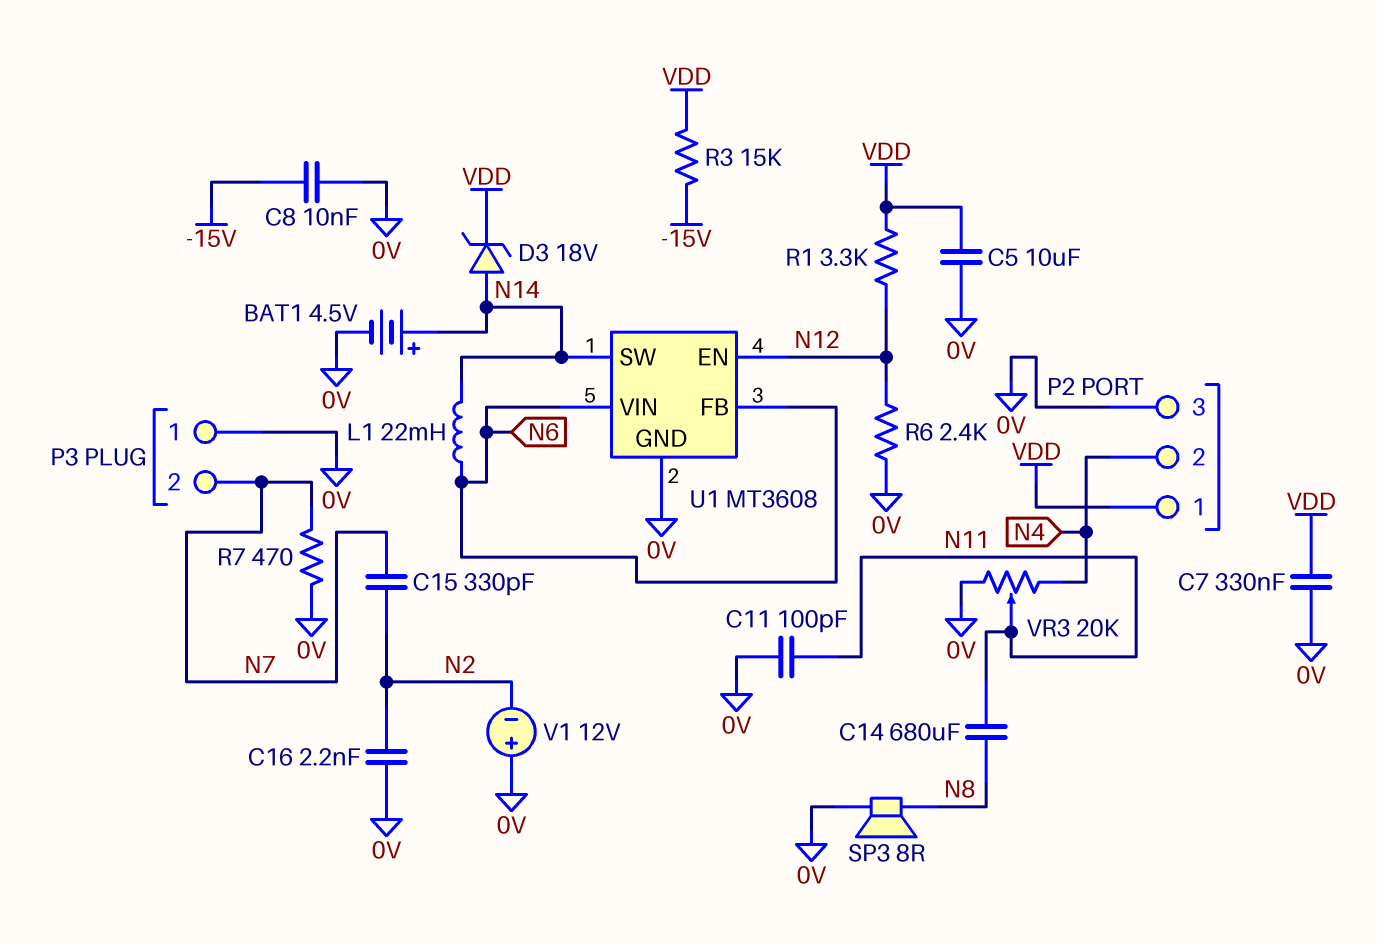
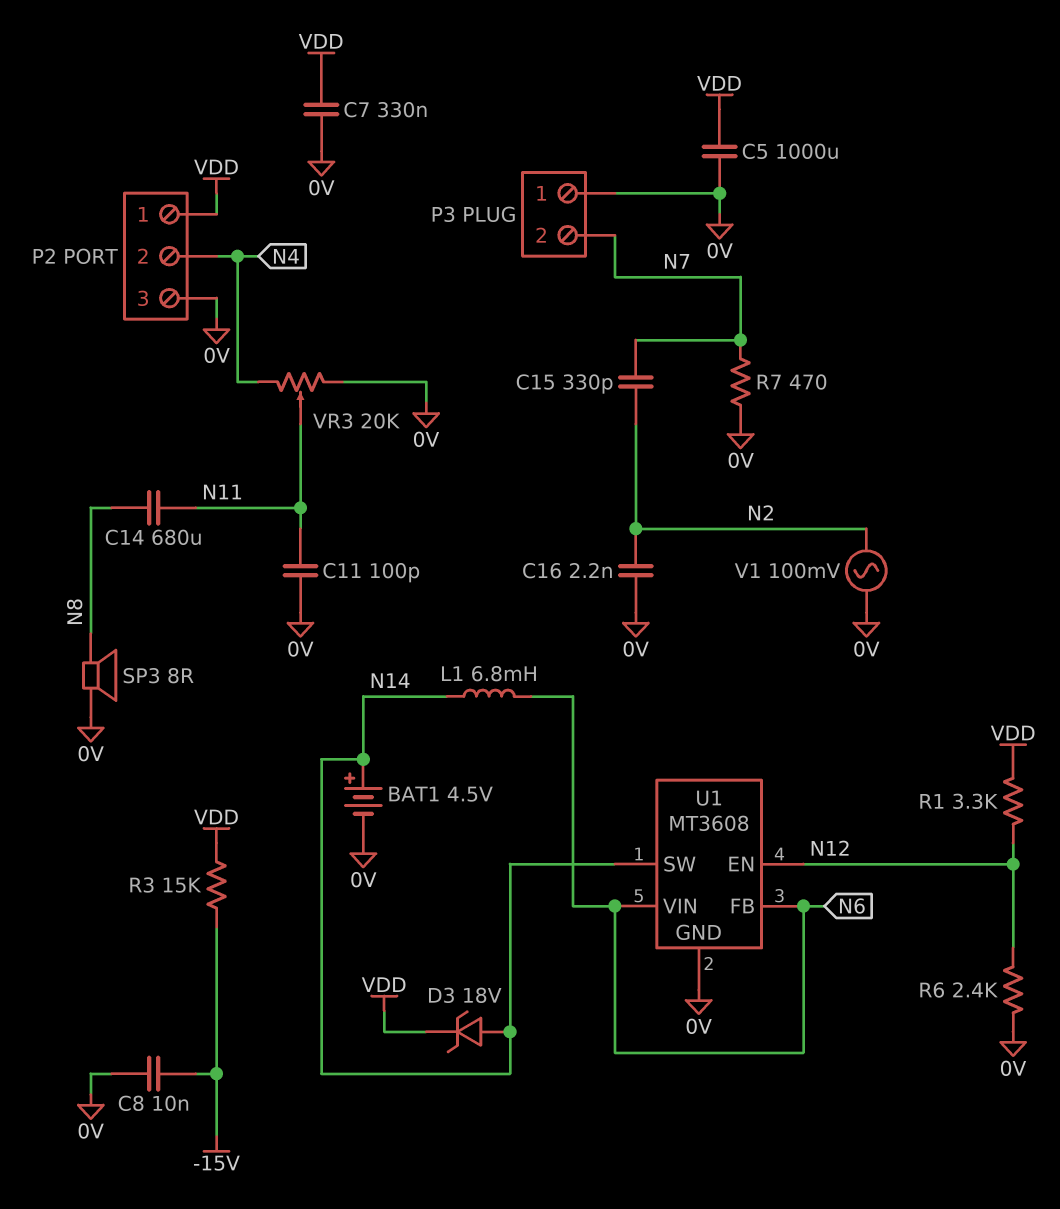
C5: 10uF (0V, VDD) -> 1000uF (0V, VDD)
L1: 22mH (N6, N14) -> 6.8mH (N6, N14)
V1: 12V (plus 0V, minus N2) -> AC 100mV (0V, N2)

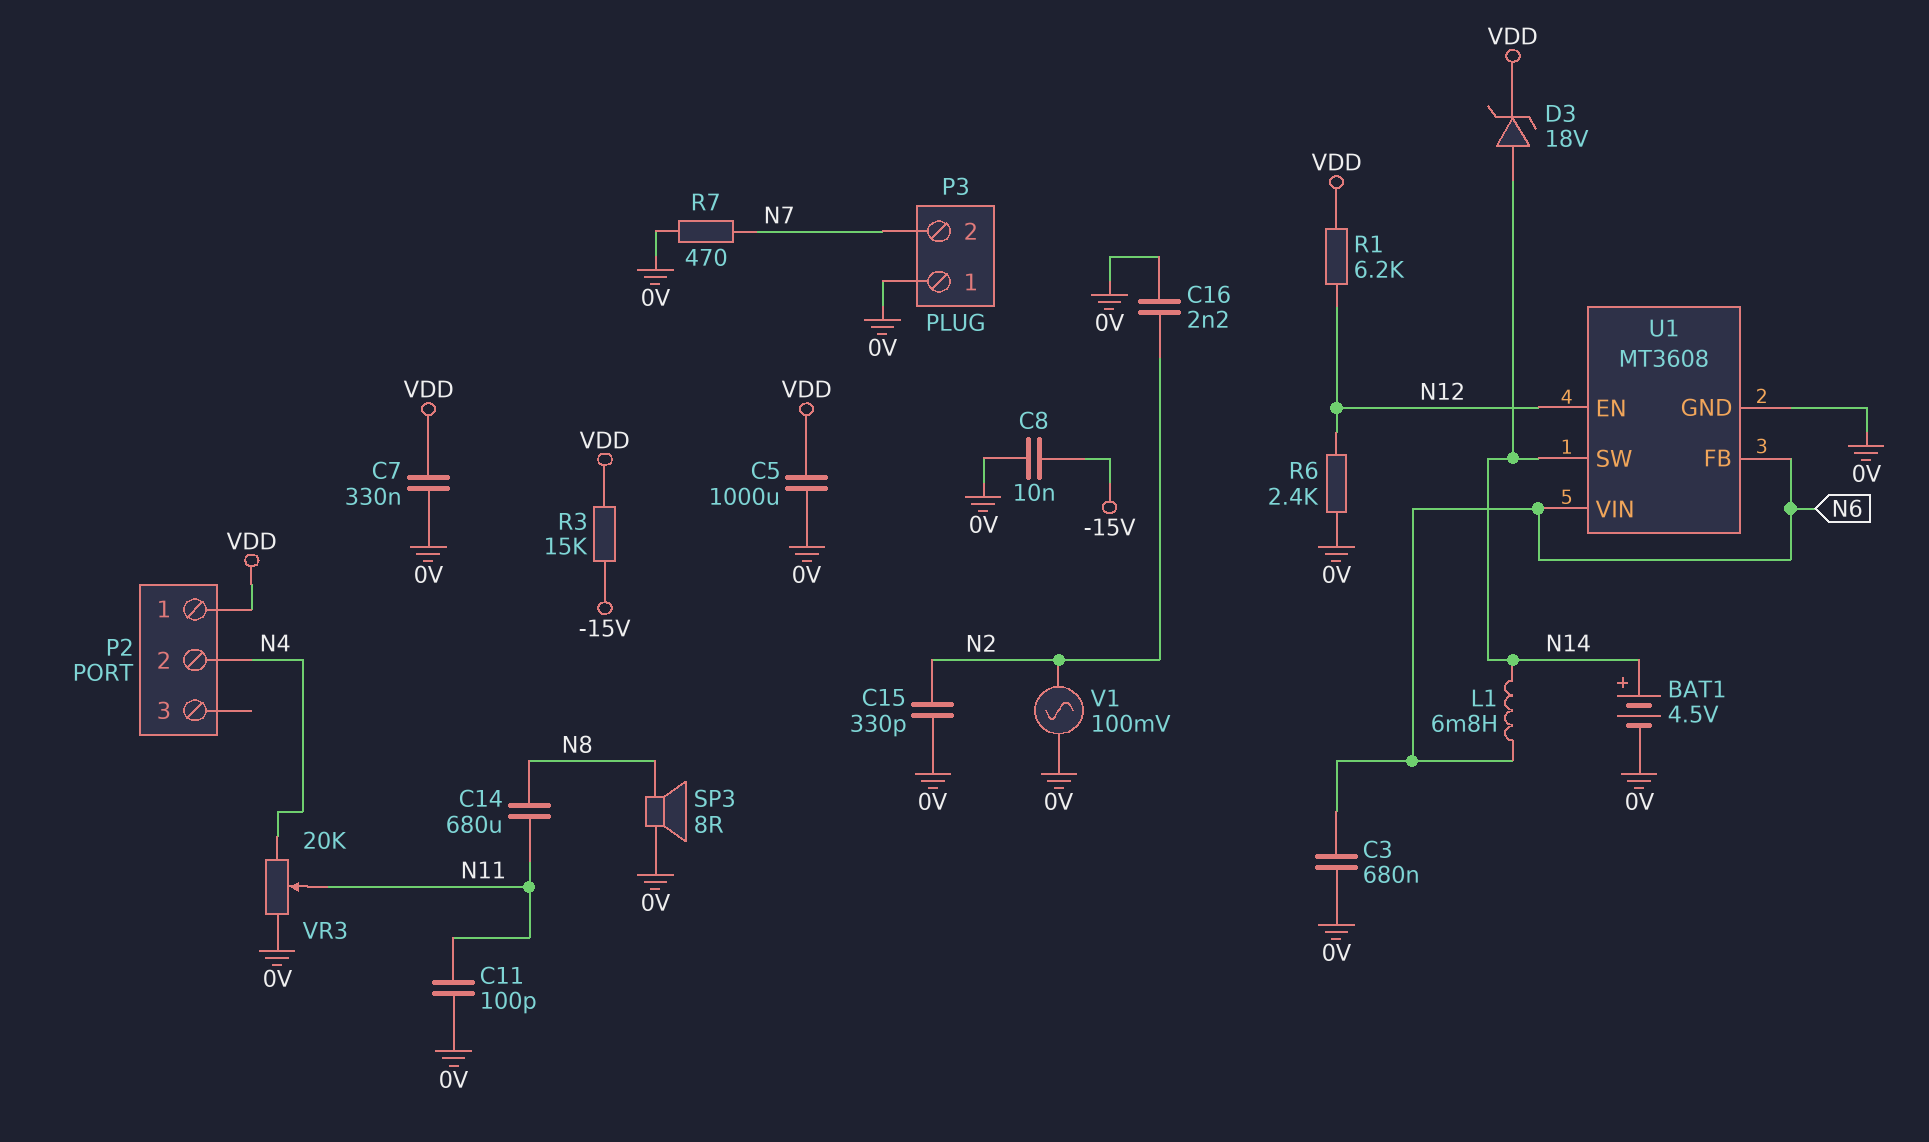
C3: none -> 680nF (0V, N6)
C15: 330pF (N2, N7) -> 330pF (0V, N2)
P2 pin 3: 0V -> none
R1: 3.3k (N12, VDD) -> 6.2k (N12, VDD)

